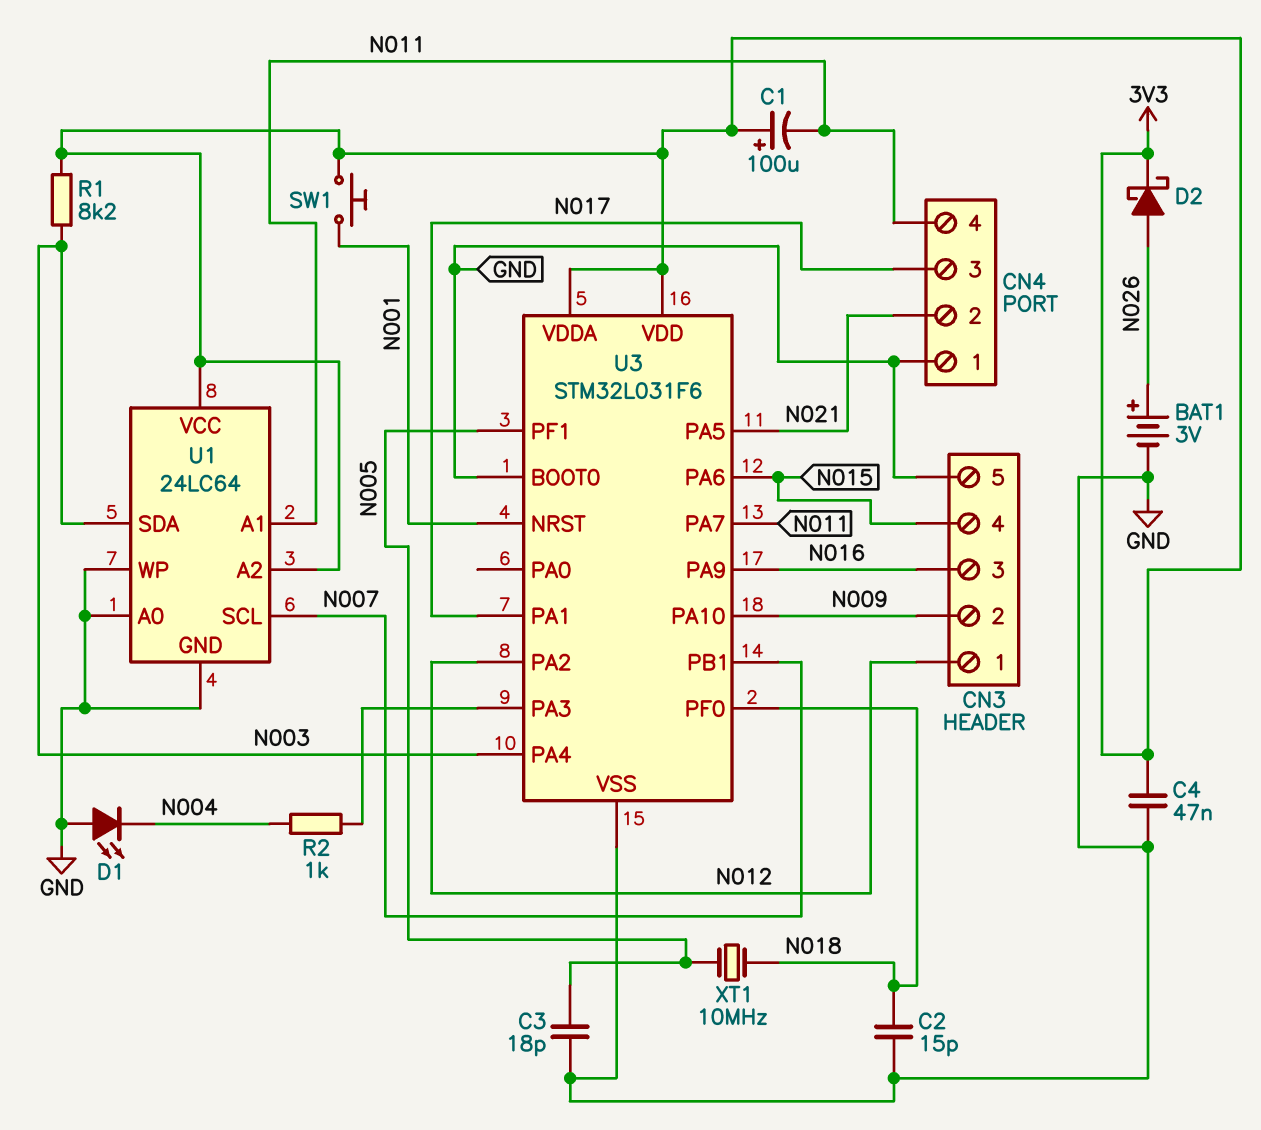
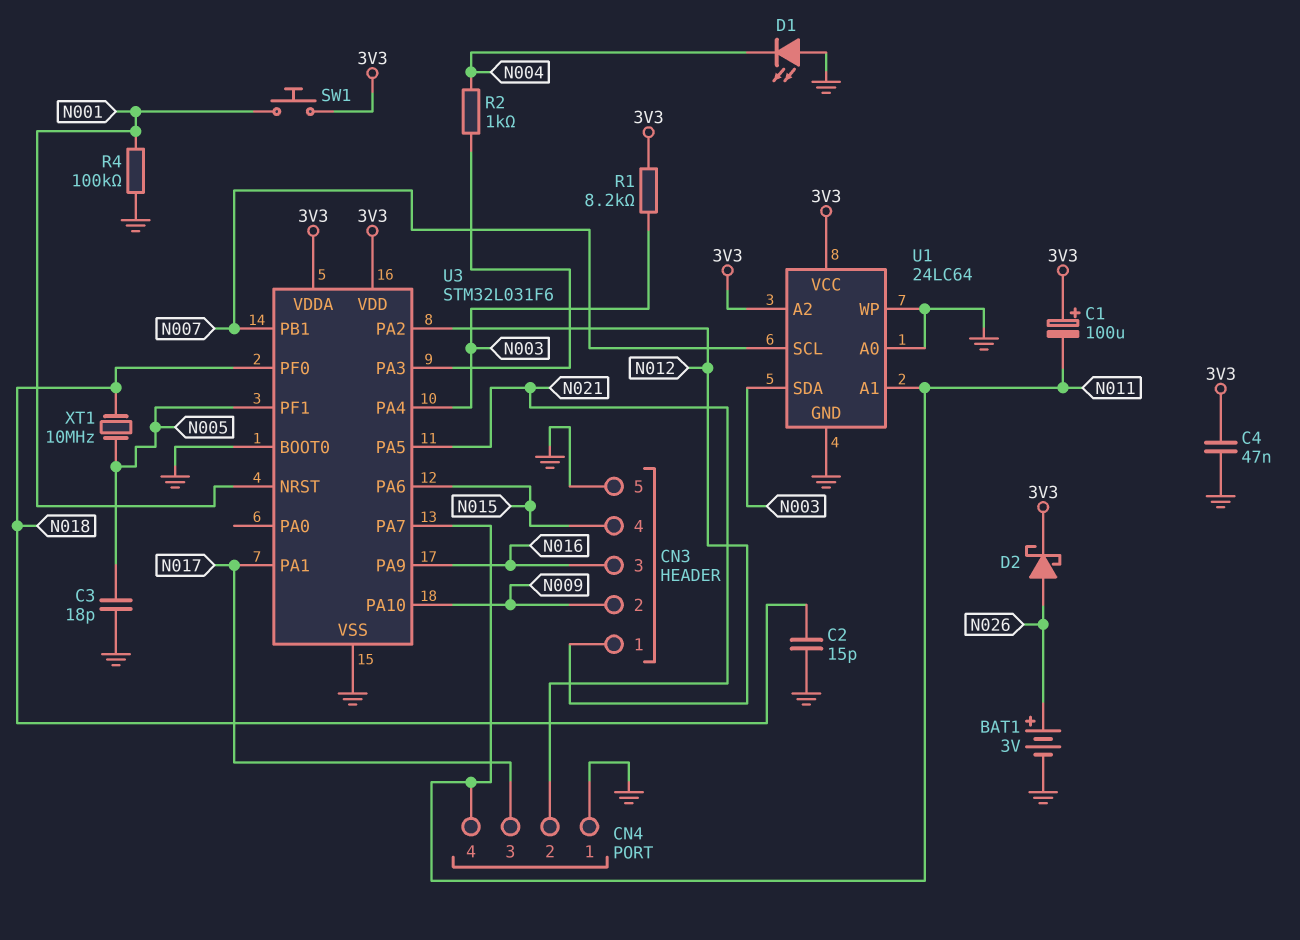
R4: none -> 100k (GND, N001)

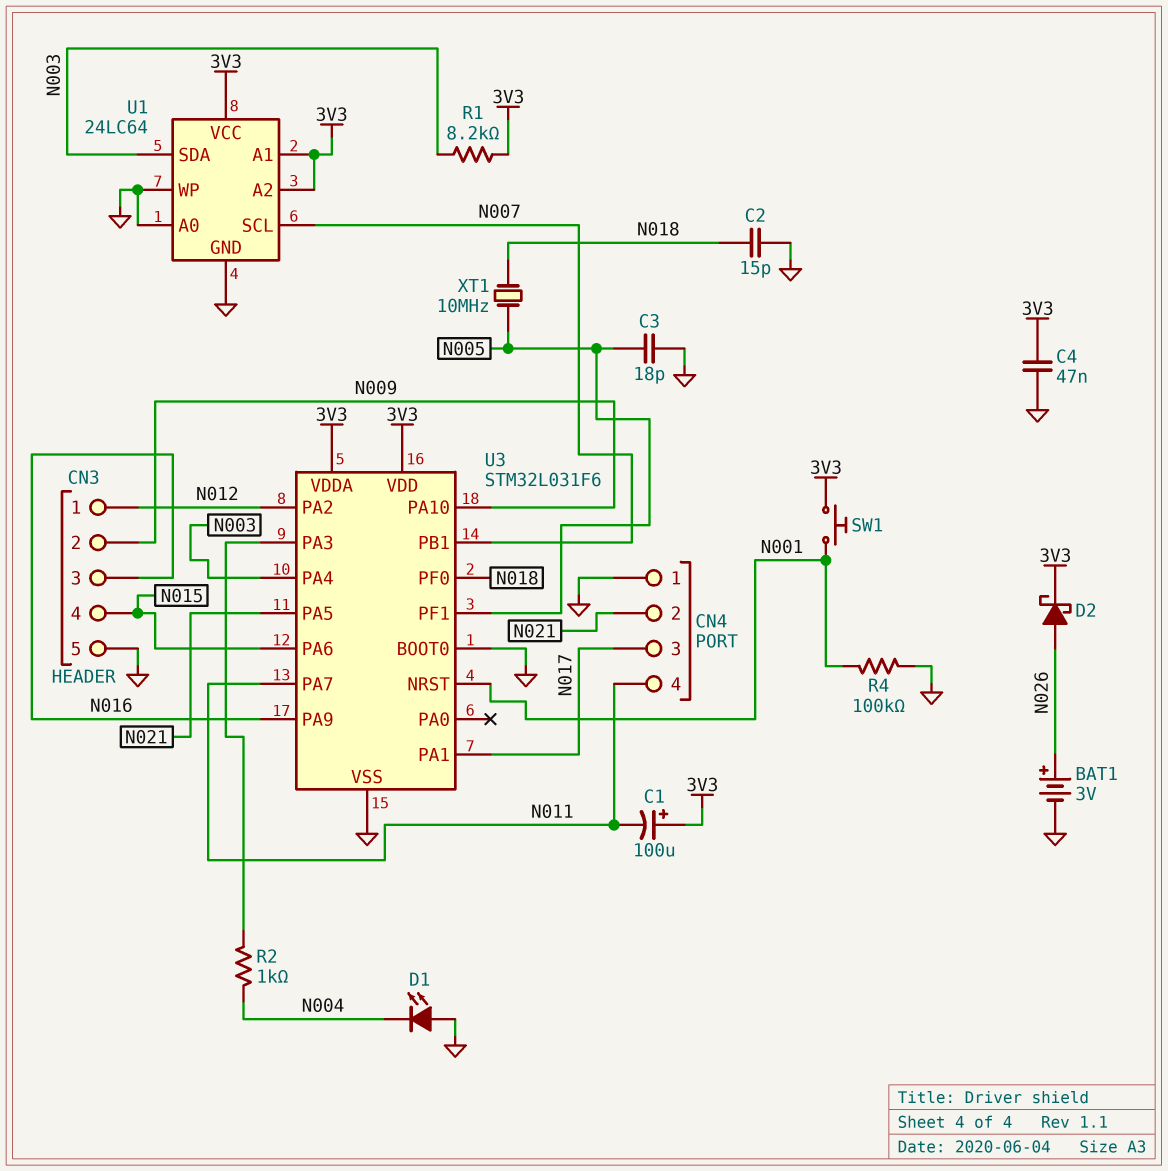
U1 pin A1: N011 -> 3V3

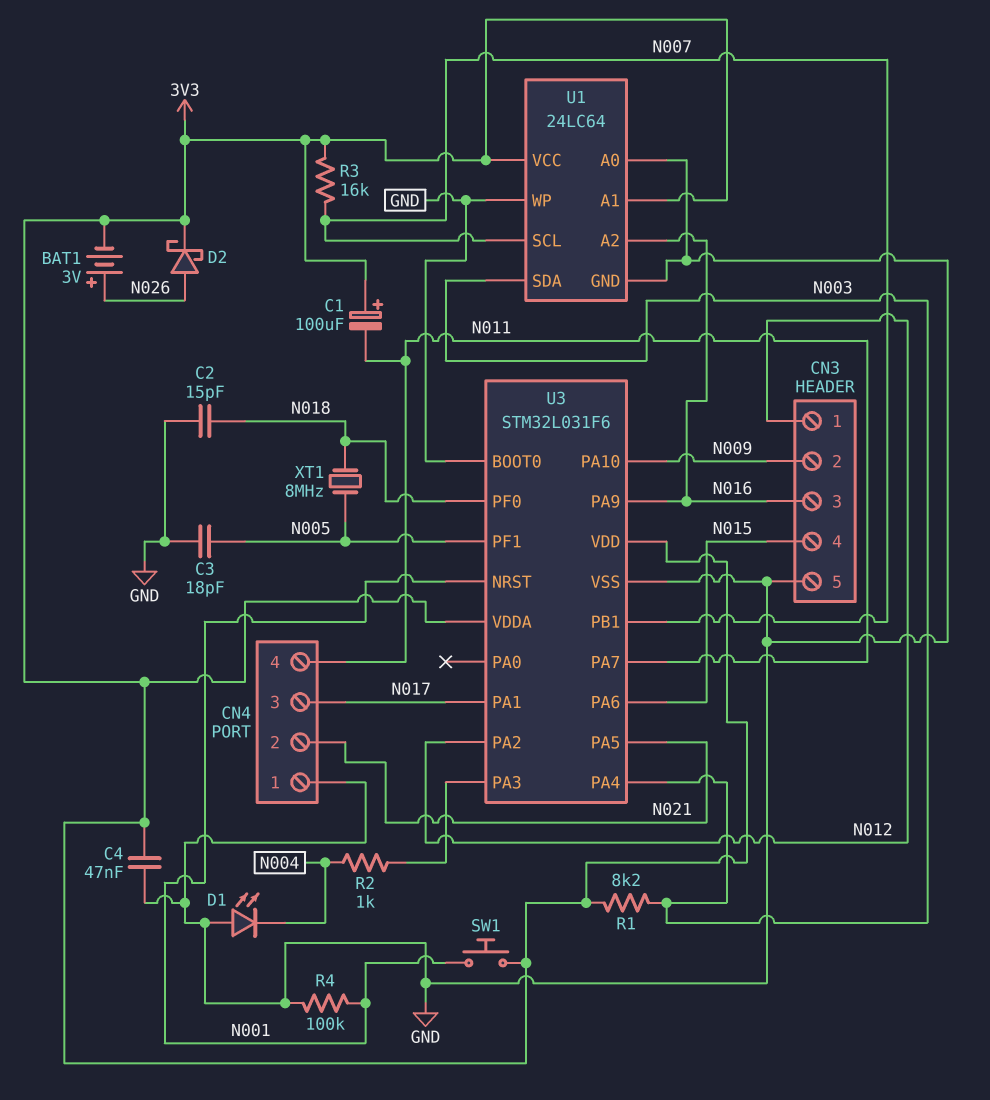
BAT1: 3V (plus N026, minus GND) -> 3V (plus N026, minus 3V3)
R3: none -> 16k (3V3, N007)
U1 pin A2: 3V3 -> N016
XT1: 10MHz (N005, N018) -> 8MHz (N005, N018)

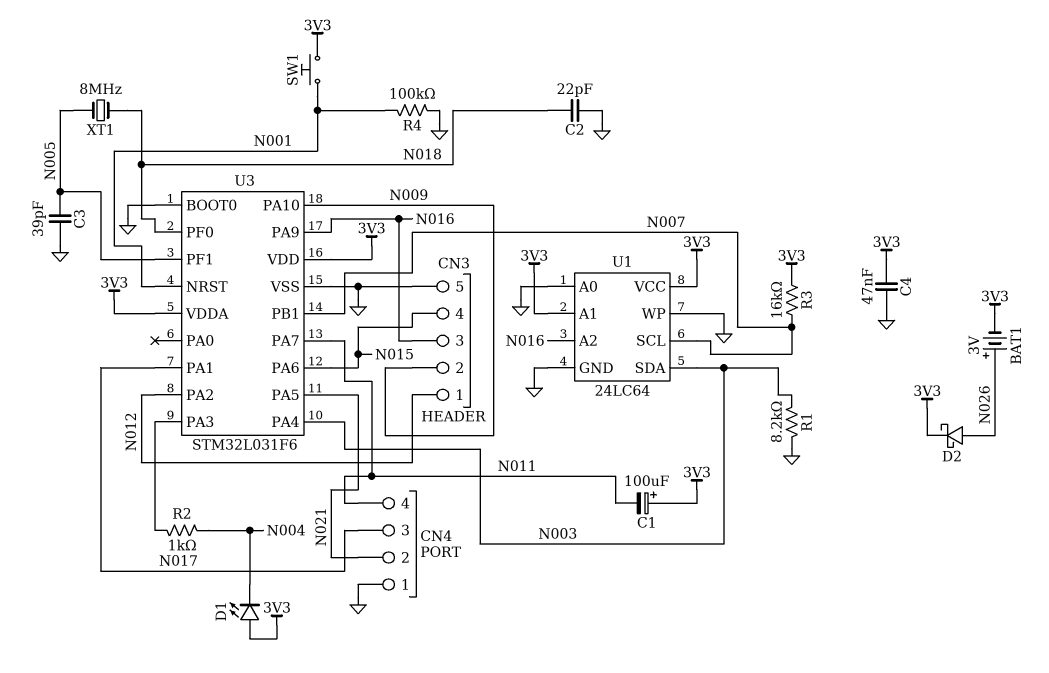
C2: 15pF (GND, N018) -> 22pF (GND, N018)
C3: 18pF (GND, N005) -> 39pF (GND, N005)
D1: LED (A GND, K N004) -> LED (A 3V3, K N004)
R1: 8.2k (3V3, N003) -> 8.2k (GND, N003)

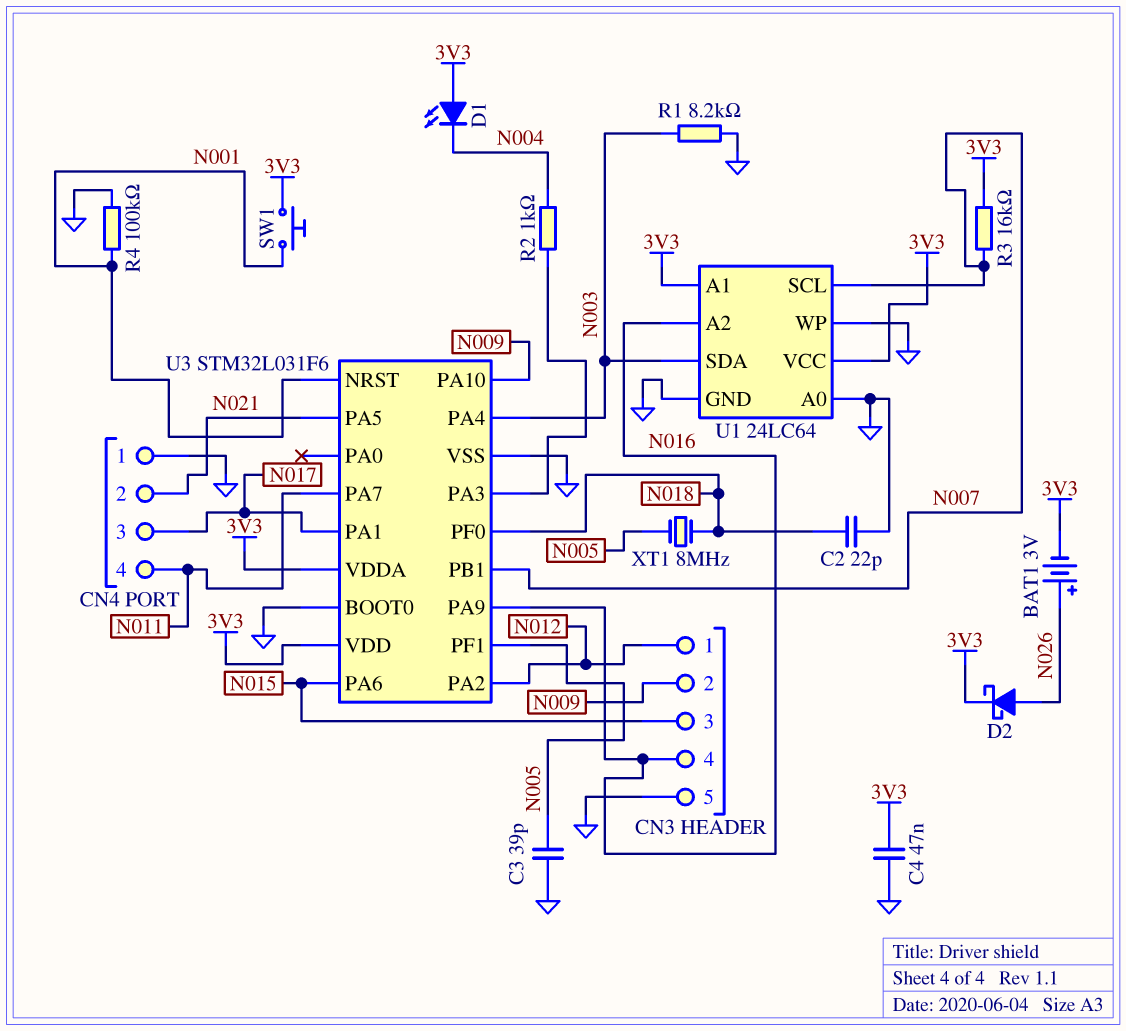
C1: 100uF (plus 3V3, minus N011) -> none
CN3 pin 3: N016 -> N015
CN3 pin 4: N015 -> N016

